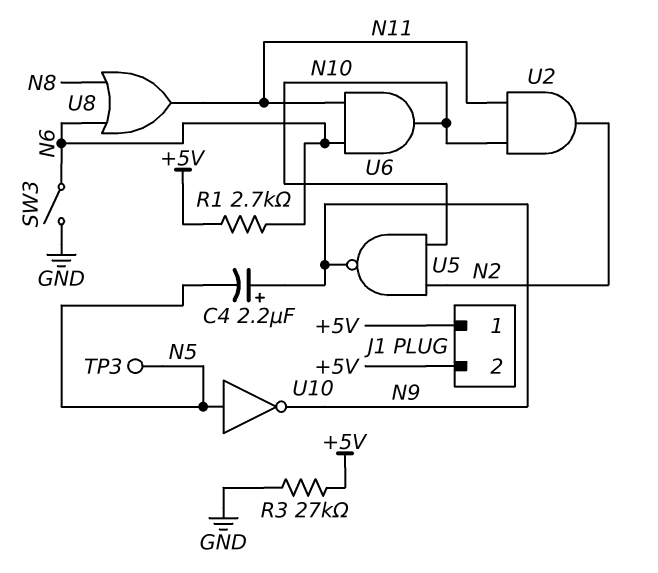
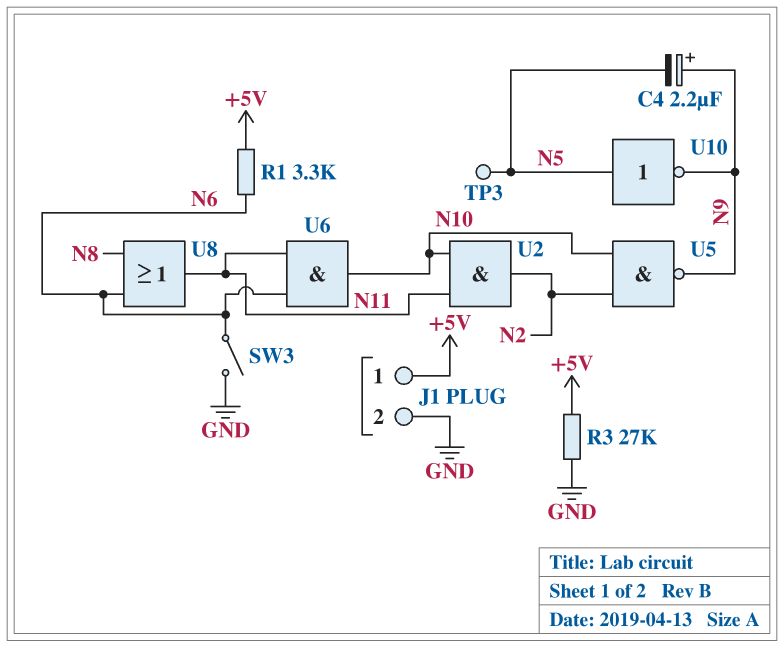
J1 pin 2: +5V -> GND
R1: 2.7k (+5V, N6) -> 3.3k (+5V, N6)

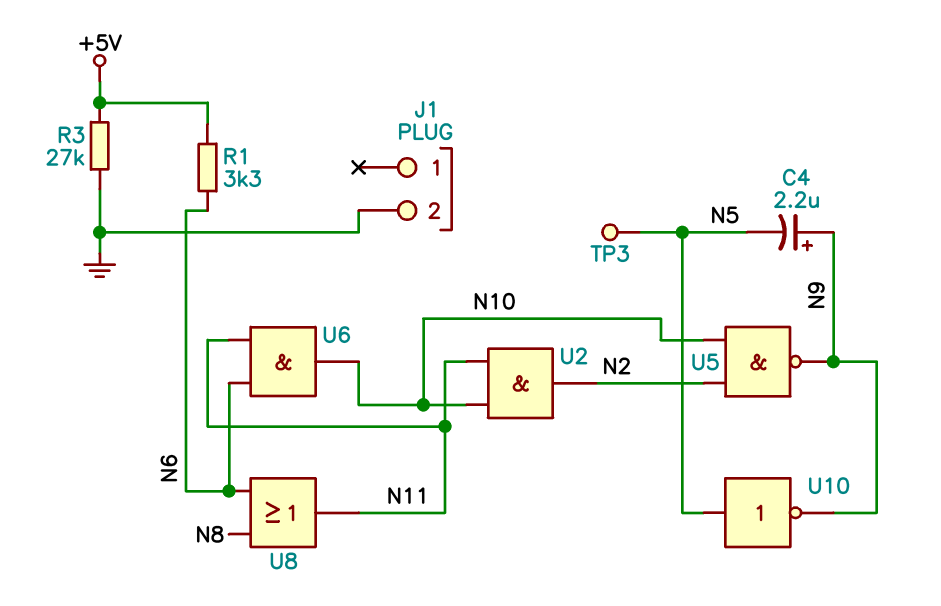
J1 pin 1: +5V -> none
SW3: switch (GND, N6) -> none

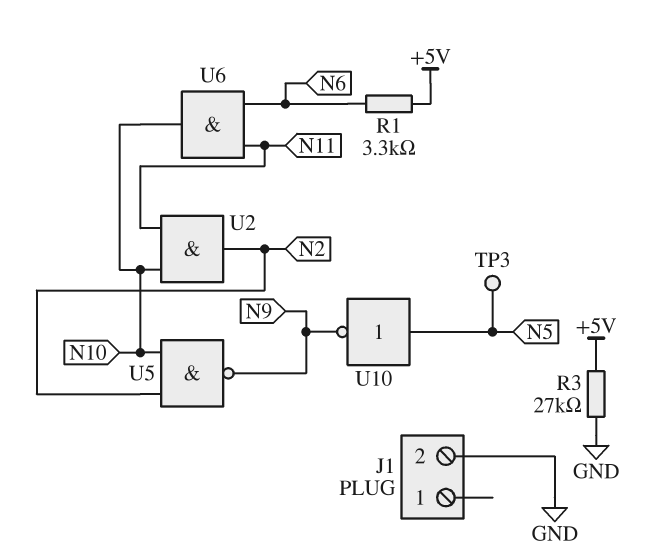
C4: 2.2uF (plus N9, minus N5) -> none
U8: OR (in N6, in N8, out N11) -> none

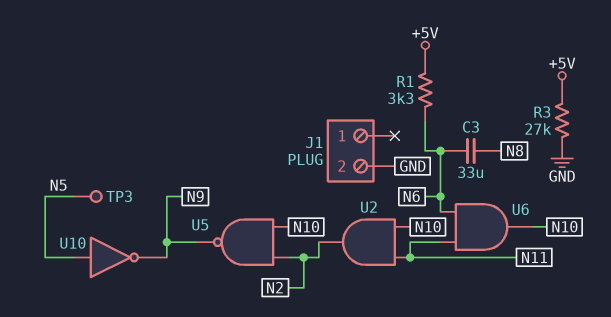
C3: none -> 33uF (N6, N8)

